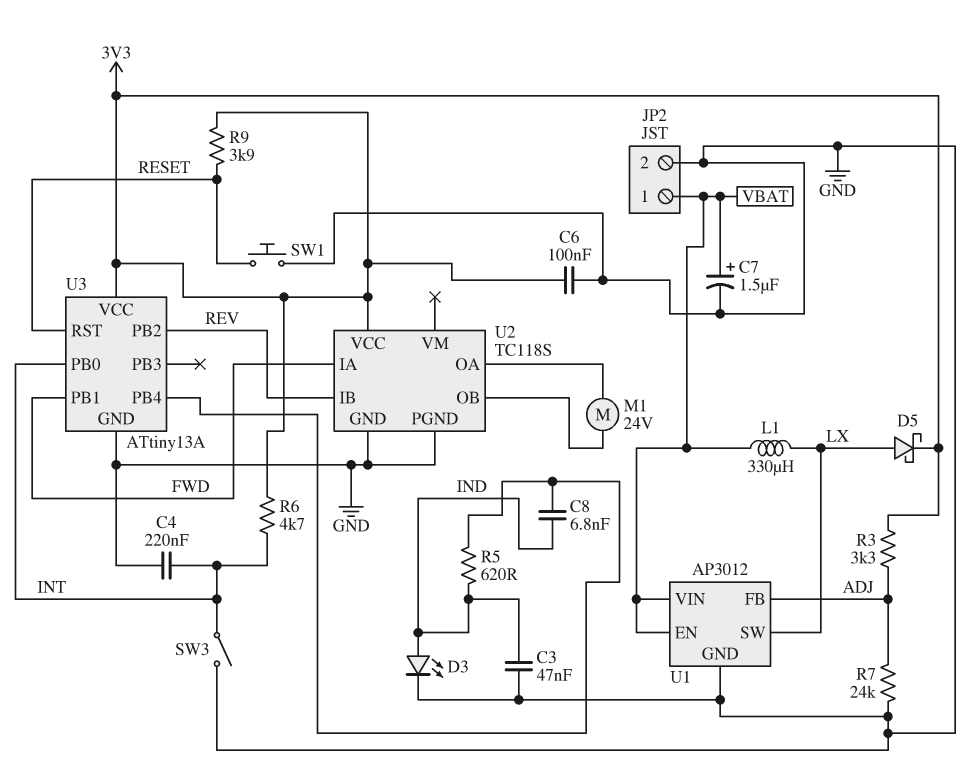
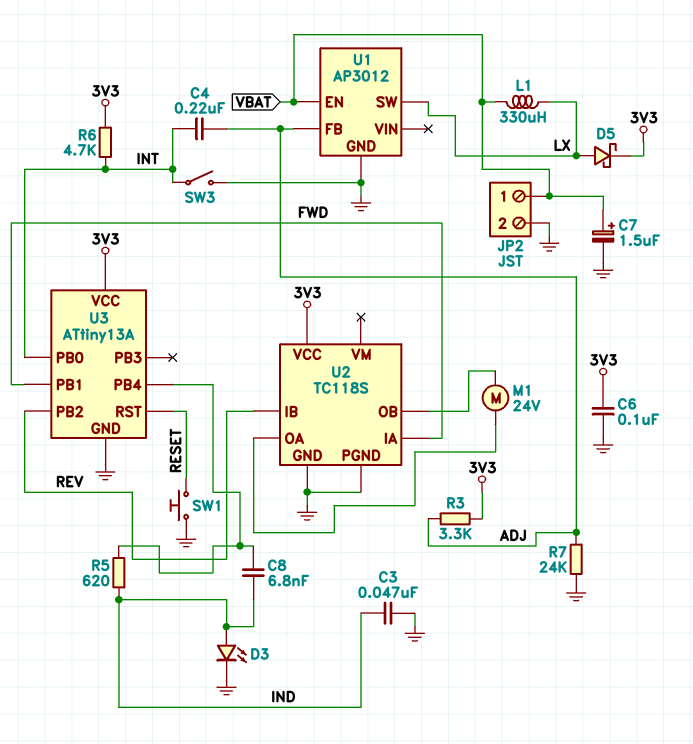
C4: 220nF (GND, INT) -> 220nF (ADJ, INT)
R9: 3.9k (3V3, RESET) -> none
U1 pin VIN: VBAT -> none

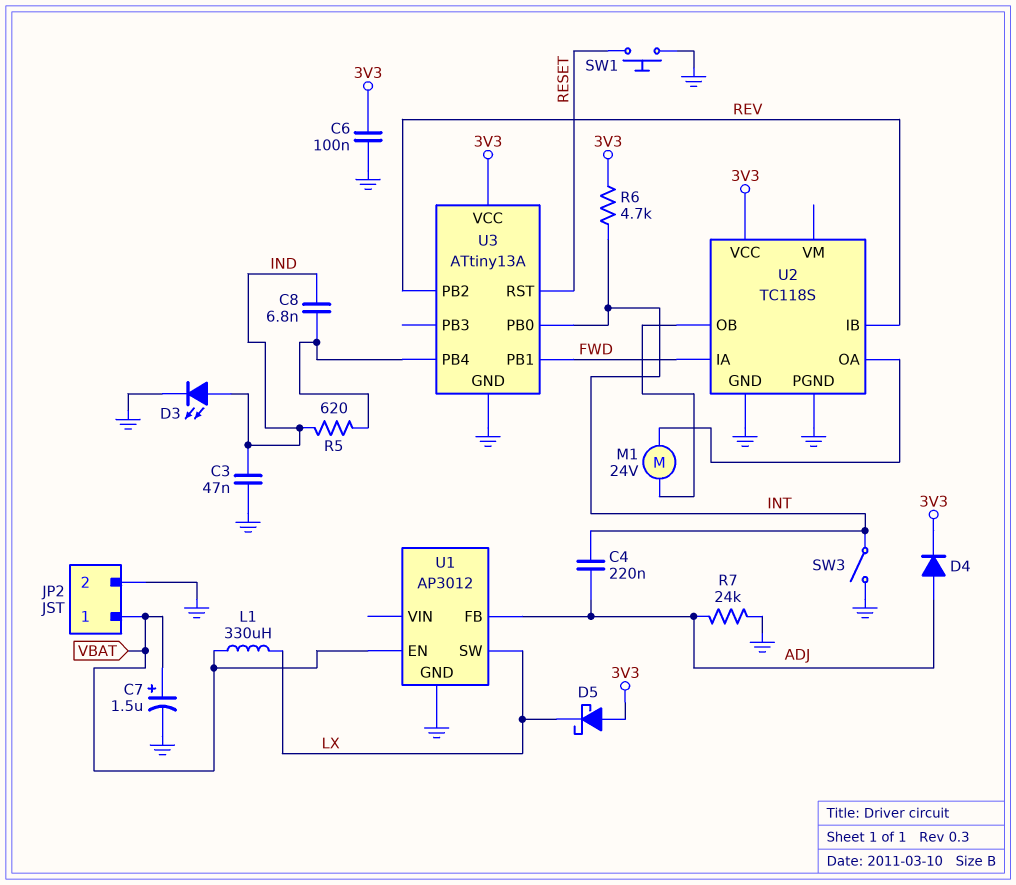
D4: none -> diode (A ADJ, K 3V3)
D5: schottky (A LX, K 3V3) -> schottky (A 3V3, K LX)
R3: 3.3k (3V3, ADJ) -> none

